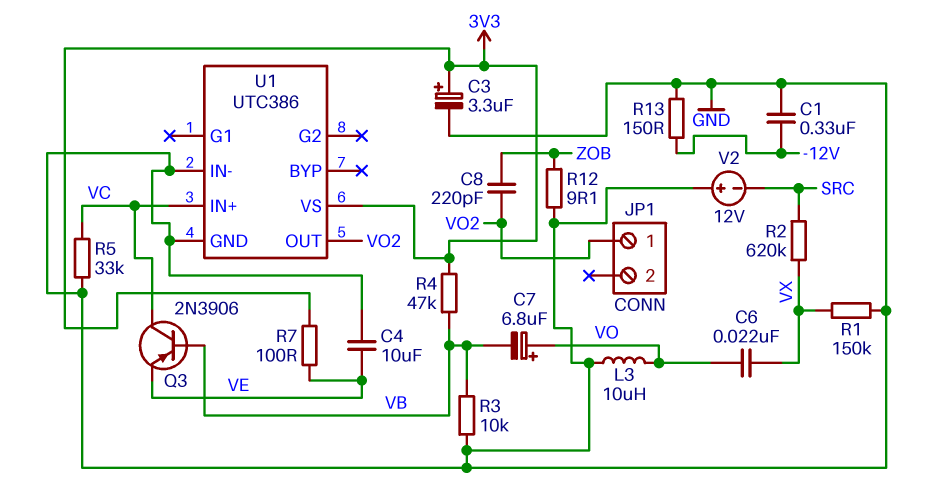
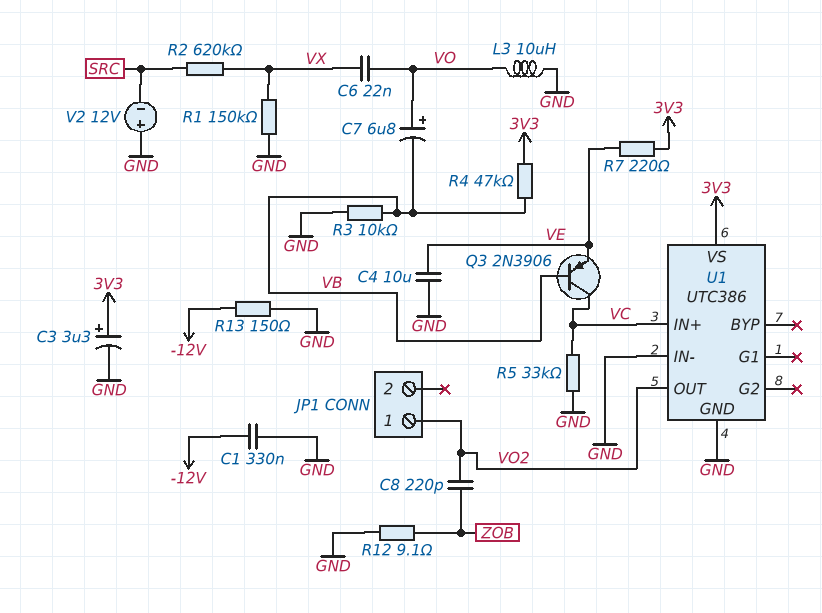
R7: 100 (3V3, VE) -> 220 (3V3, VE)

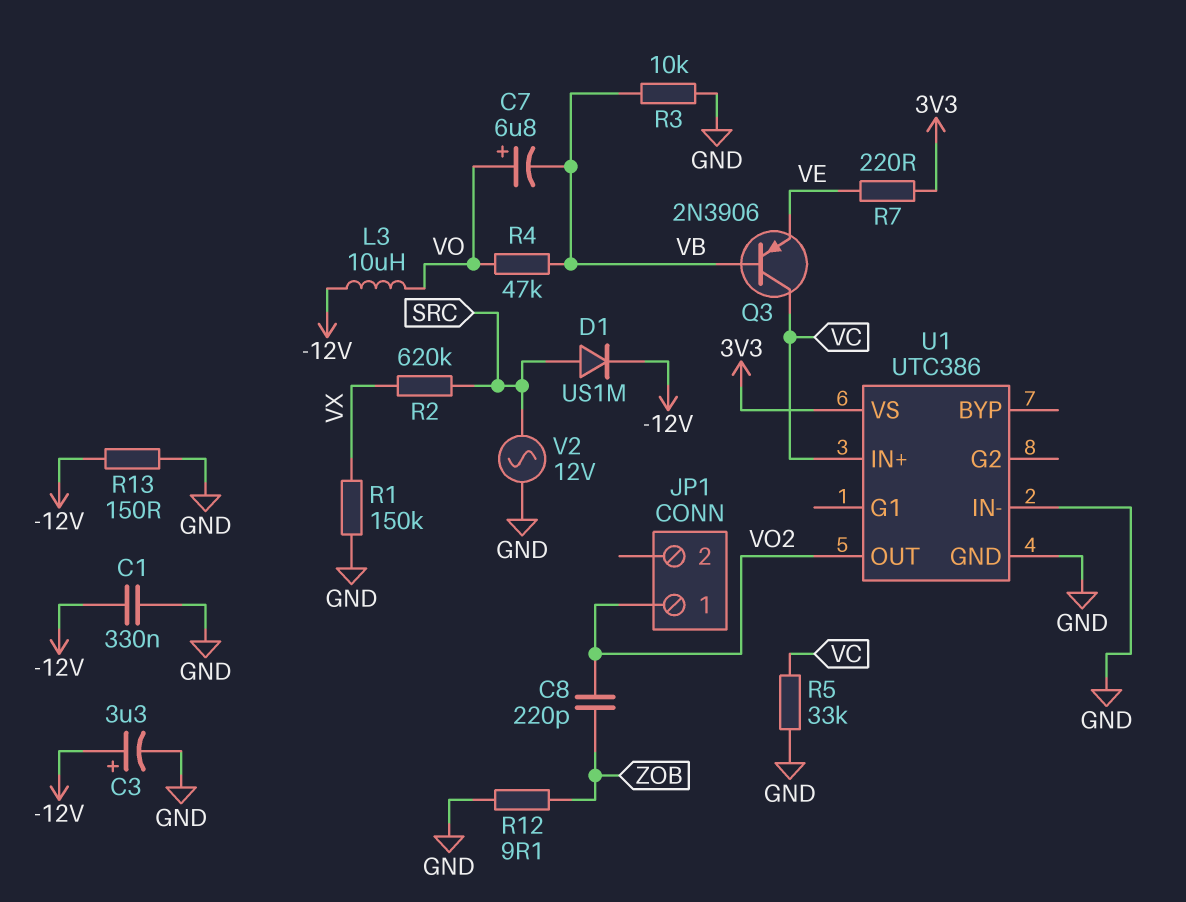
C3: 3.3uF (plus 3V3, minus GND) -> 3.3uF (plus -12V, minus GND)
C4: 10uF (GND, VE) -> none
C6: 22nF (VO, VX) -> none
D1: none -> diode US1M (A SRC, K -12V)
L3: 10uH (GND, VO) -> 10uH (-12V, VO)
R4: 47k (3V3, VB) -> 47k (VB, VO)
V2: 12V (plus GND, minus SRC) -> AC 12V (GND, SRC)

